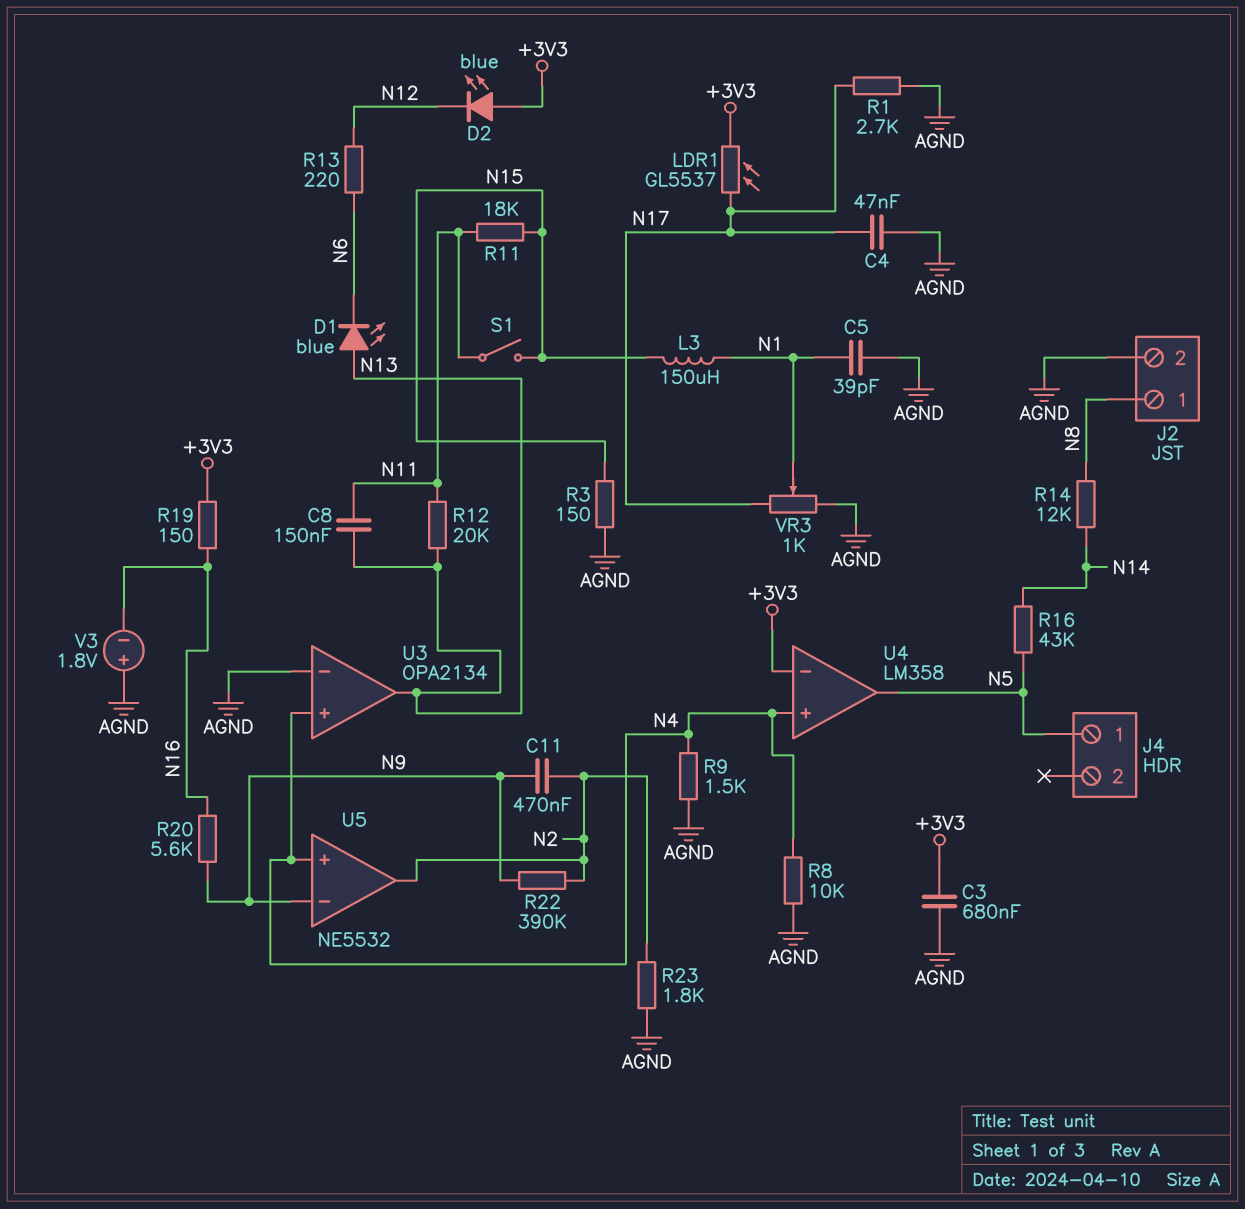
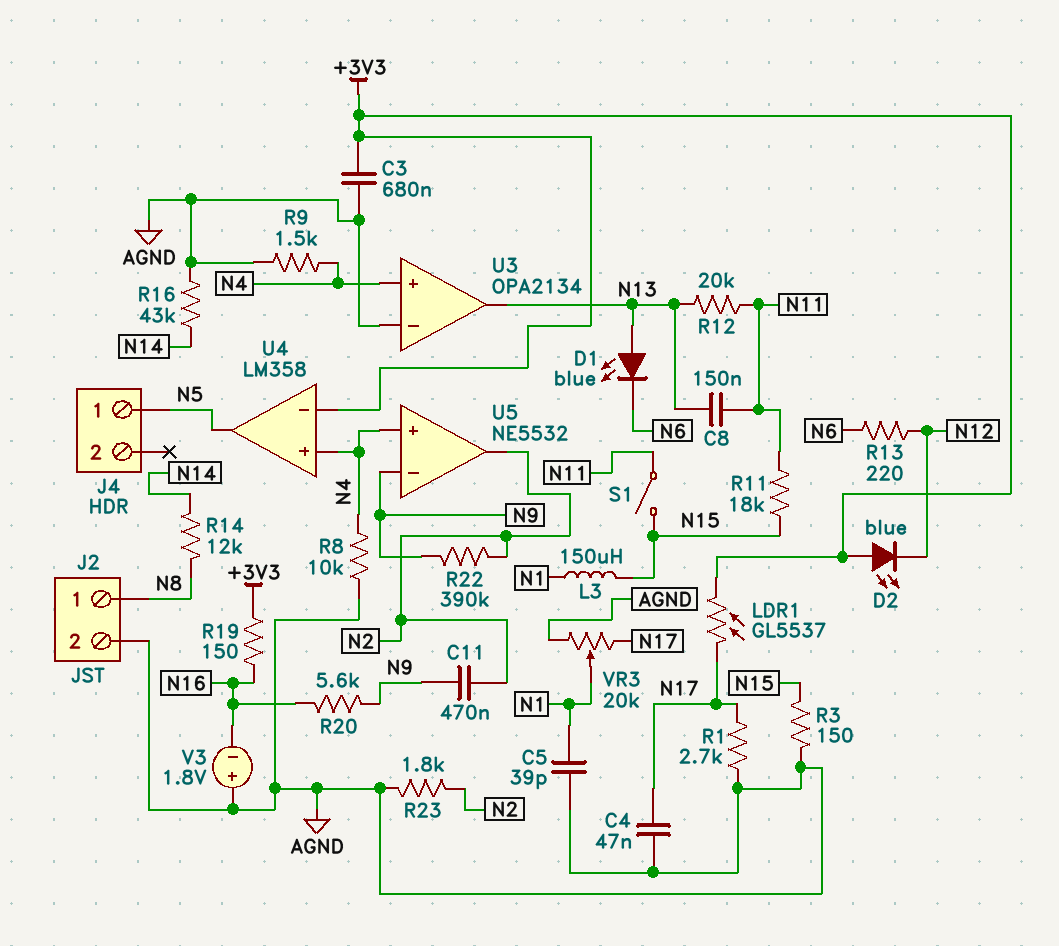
R16: 43k (N5, N14) -> 43k (AGND, N14)
VR3: 1k (AGND, N17, wiper N1) -> 20k (AGND, N17, wiper N1)

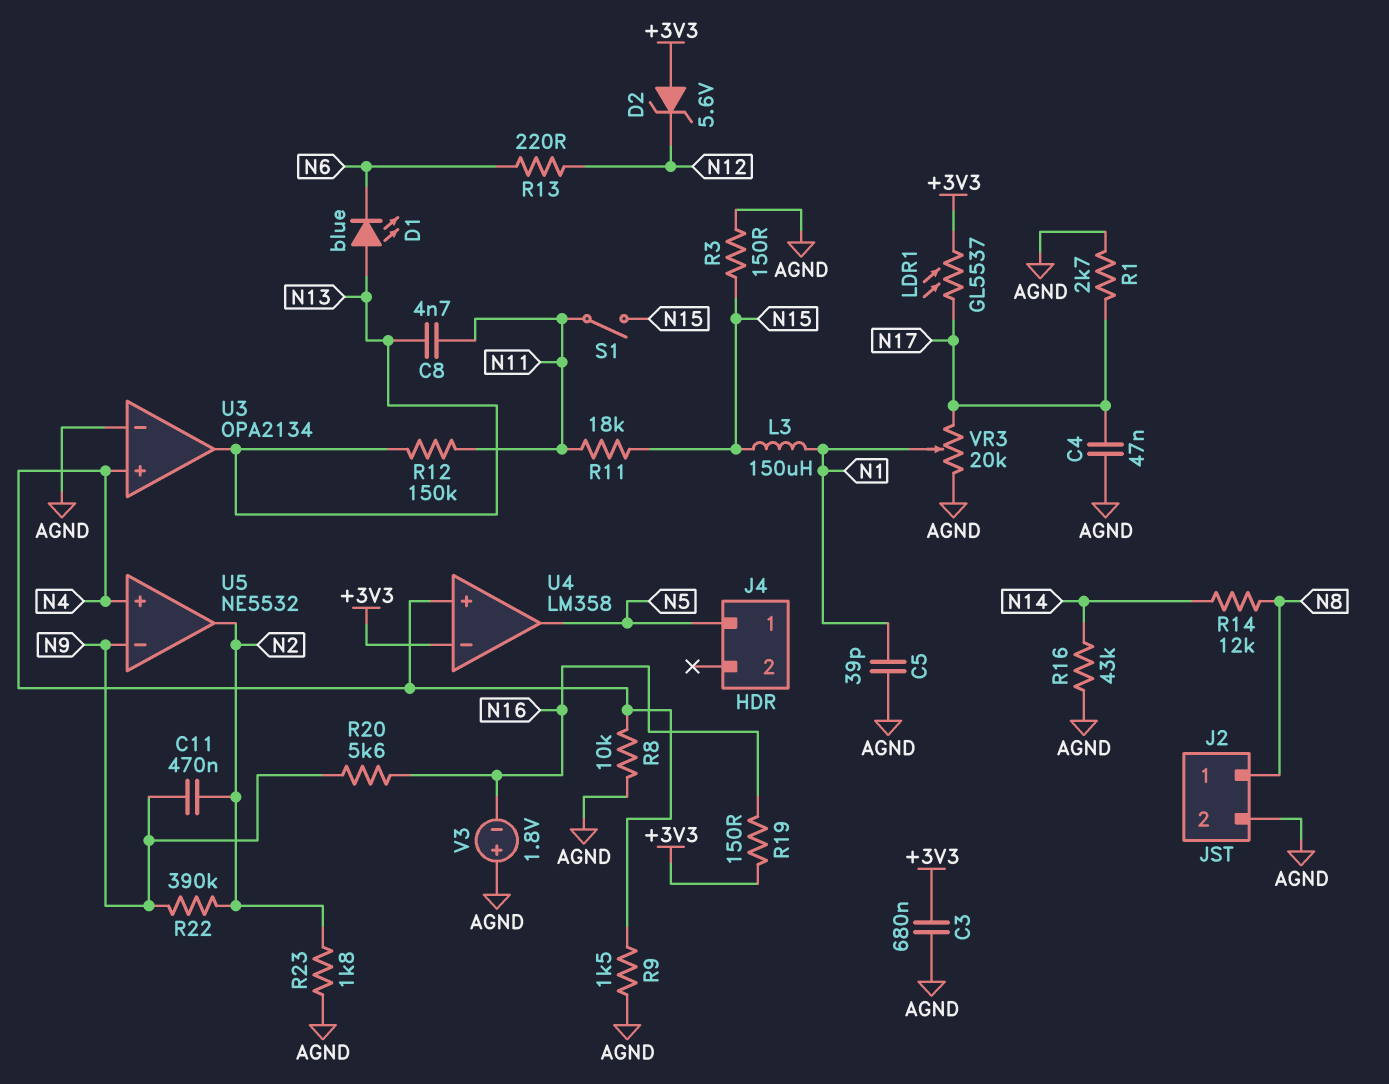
C8: 150nF (N11, N13) -> 4.7nF (N11, N13)
D2: LED blue (A +3V3, K N12) -> zener 5.6V (A +3V3, K N12)
R12: 20k (N11, N13) -> 150k (N11, N13)

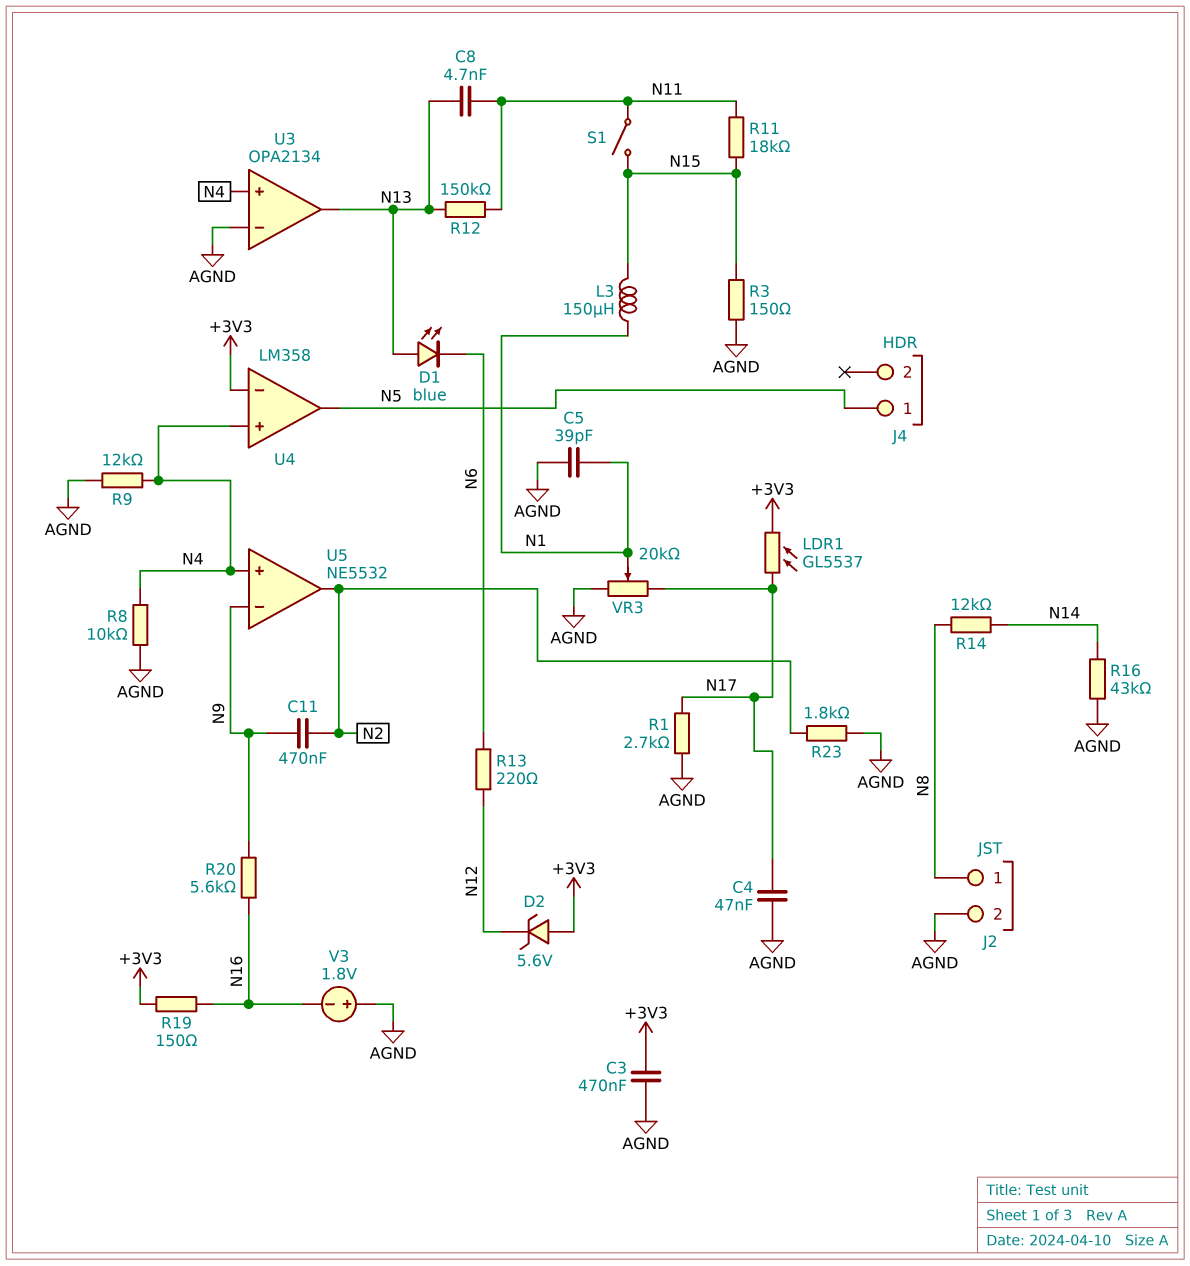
C3: 680nF (+3V3, AGND) -> 470nF (+3V3, AGND)
R9: 1.5k (AGND, N4) -> 12k (AGND, N4)
R22: 390k (N2, N9) -> none

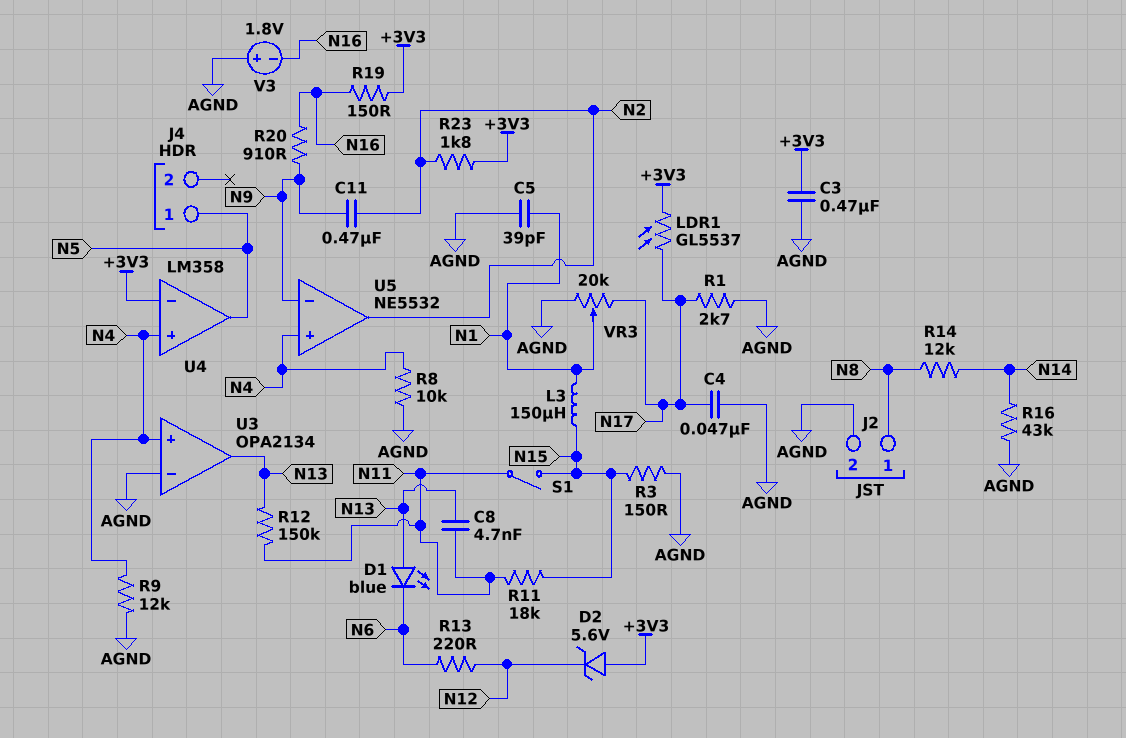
R20: 5.6k (N9, N16) -> 910 (N9, N16)
R23: 1.8k (AGND, N2) -> 1.8k (+3V3, N2)

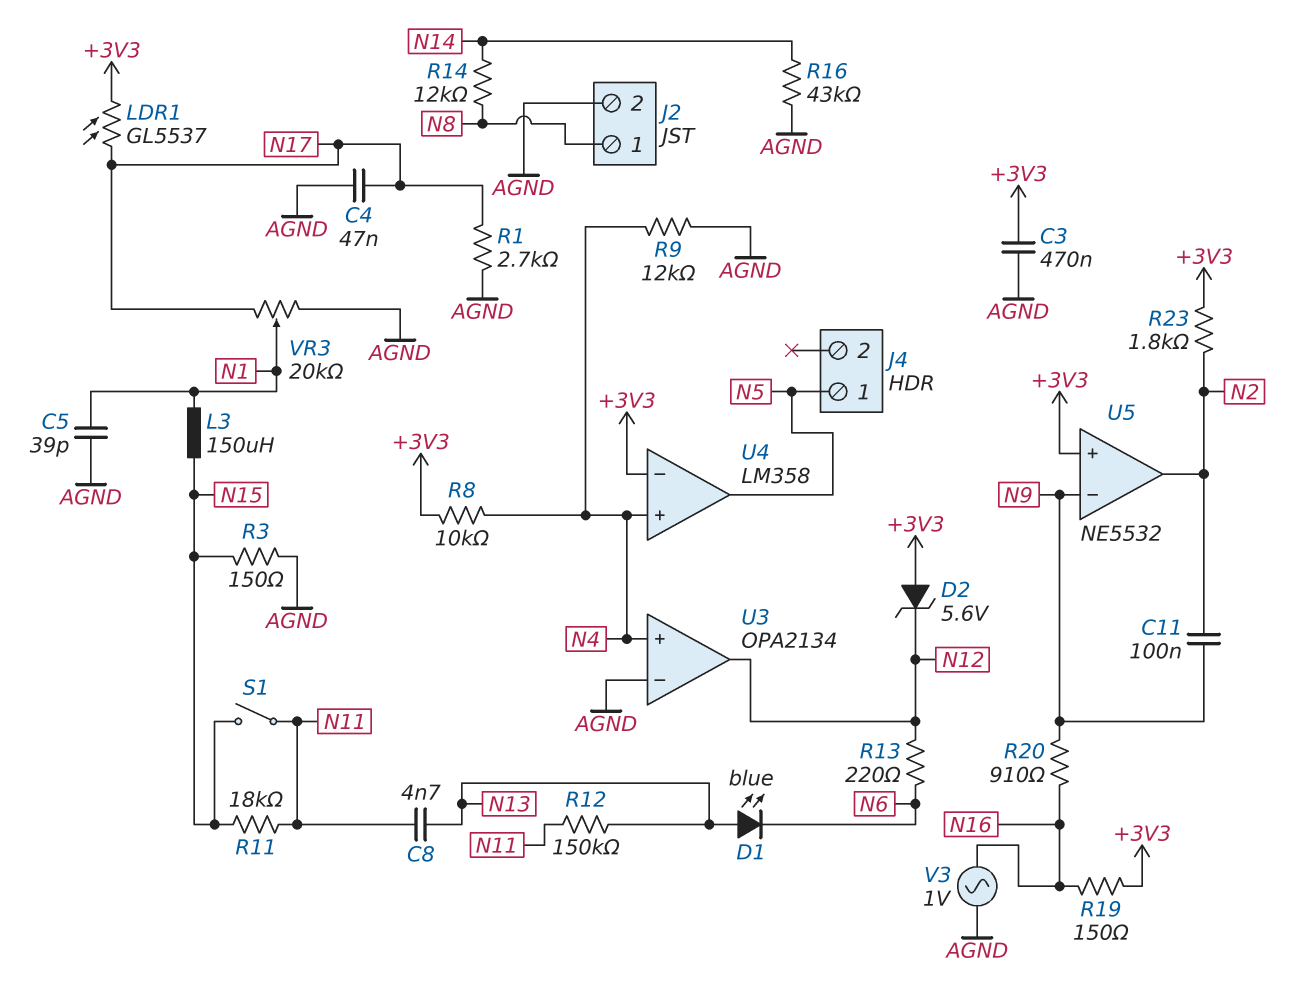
C11: 470nF (N2, N9) -> 100nF (N2, N9)
R8: 10k (AGND, N4) -> 10k (+3V3, N4)
U3 pin out: N13 -> N12
U5 pin in+: N4 -> +3V3
V3: 1.8V (plus AGND, minus N16) -> AC 1V (AGND, N16)

